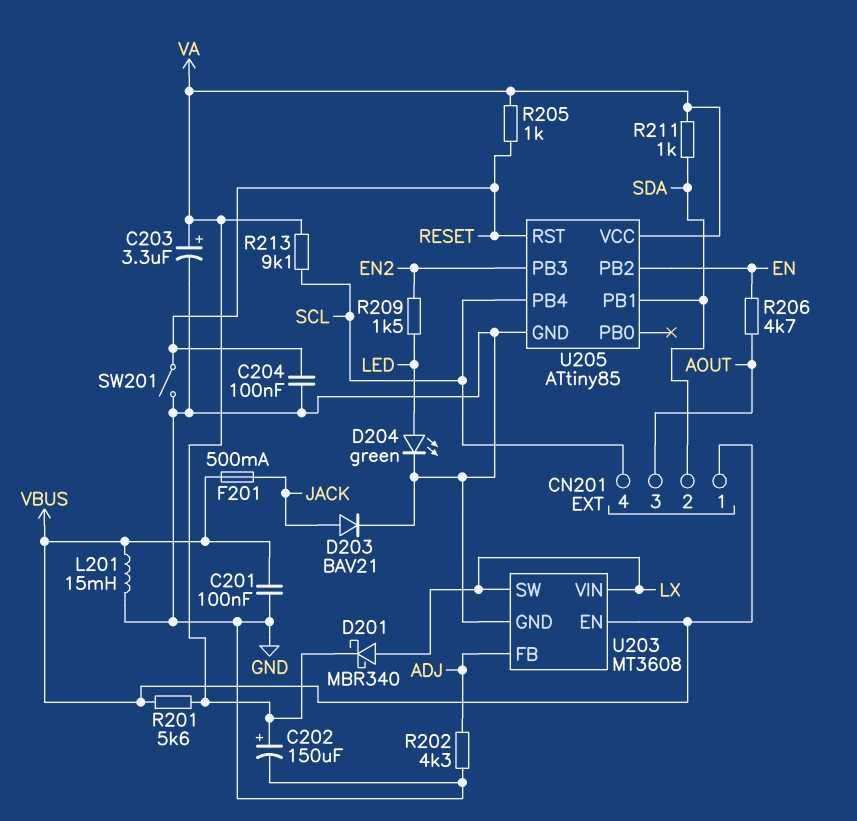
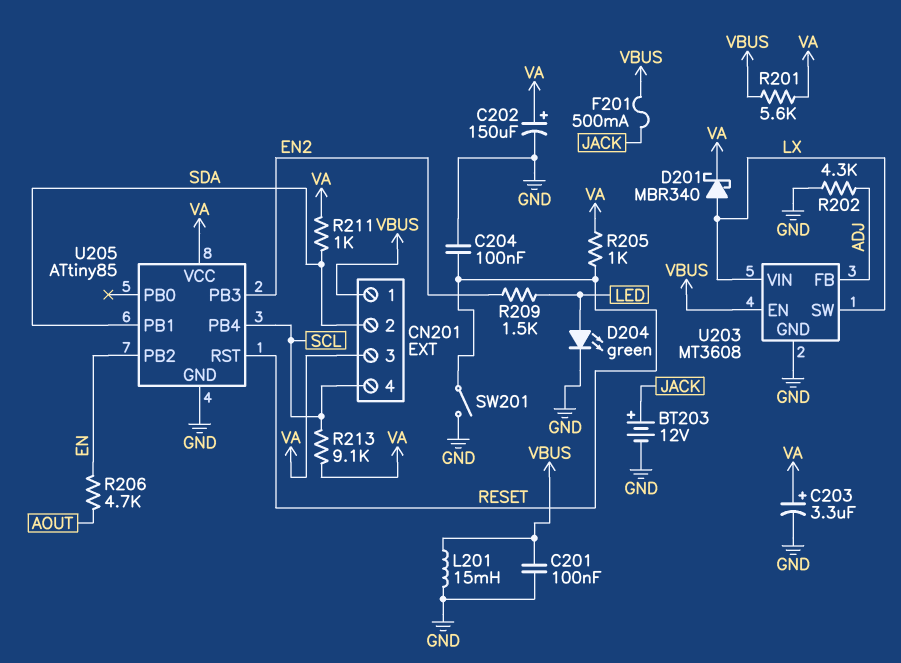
BT203: none -> 12V (plus JACK, minus GND)
CN201 pin 3: AOUT -> VA
D203: diode BAV21 (A JACK, K GND) -> none

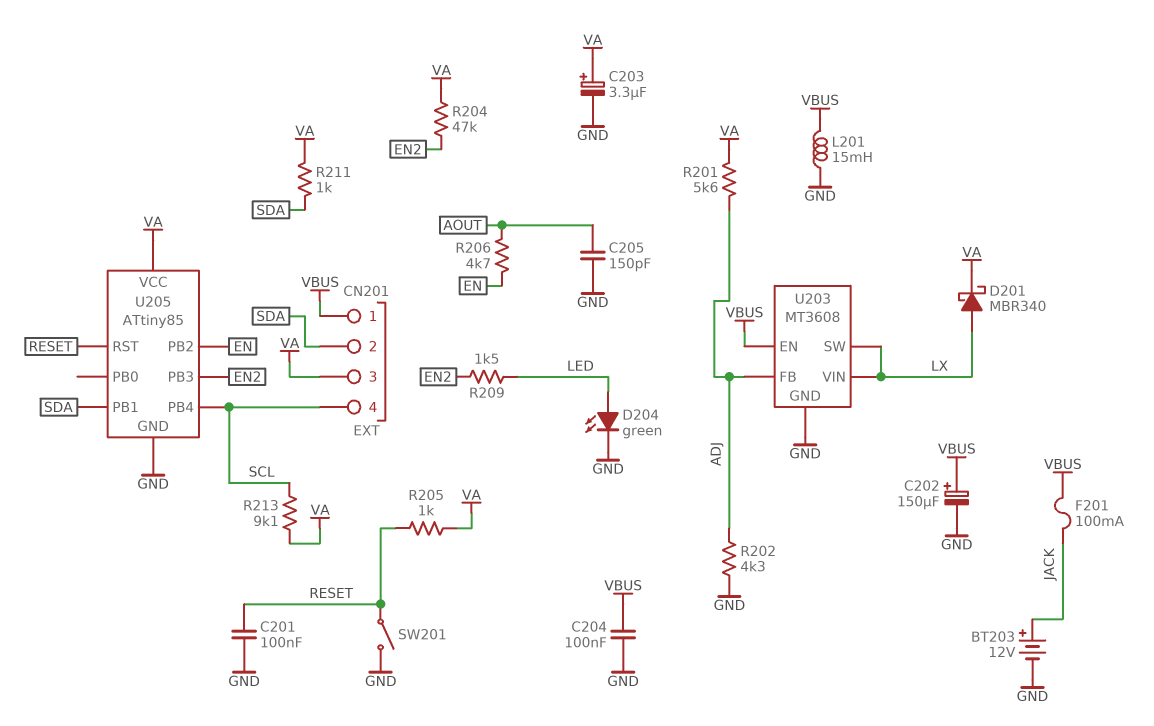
C201: 100nF (GND, VBUS) -> 100nF (GND, RESET)
C202: 150uF (plus VA, minus GND) -> 150uF (plus VBUS, minus GND)
C204: 100nF (GND, RESET) -> 100nF (GND, VBUS)
C205: none -> 150pF (AOUT, GND)
F201: 500mA (JACK, VBUS) -> 100mA (JACK, VBUS)
R201: 5.6k (VA, VBUS) -> 5.6k (ADJ, VA)
R204: none -> 47k (EN2, VA)

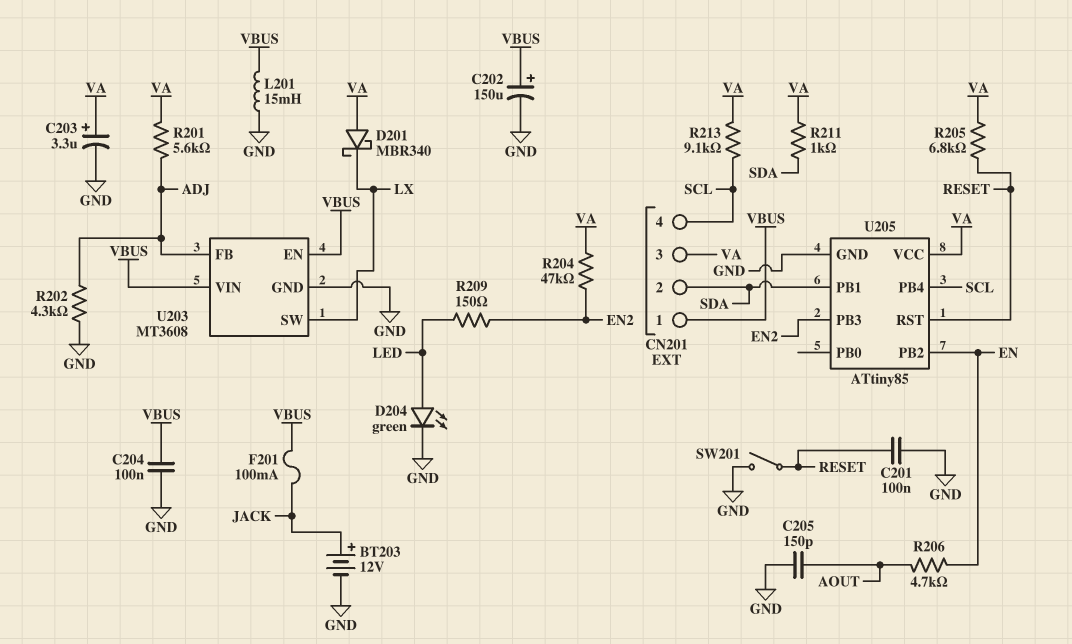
D201: schottky MBR340 (A LX, K VA) -> schottky MBR340 (A VA, K LX)
R205: 1k (RESET, VA) -> 6.8k (RESET, VA)
R209: 1.5k (EN2, LED) -> 150 (EN2, LED)
U203 pin VIN: LX -> VBUS

